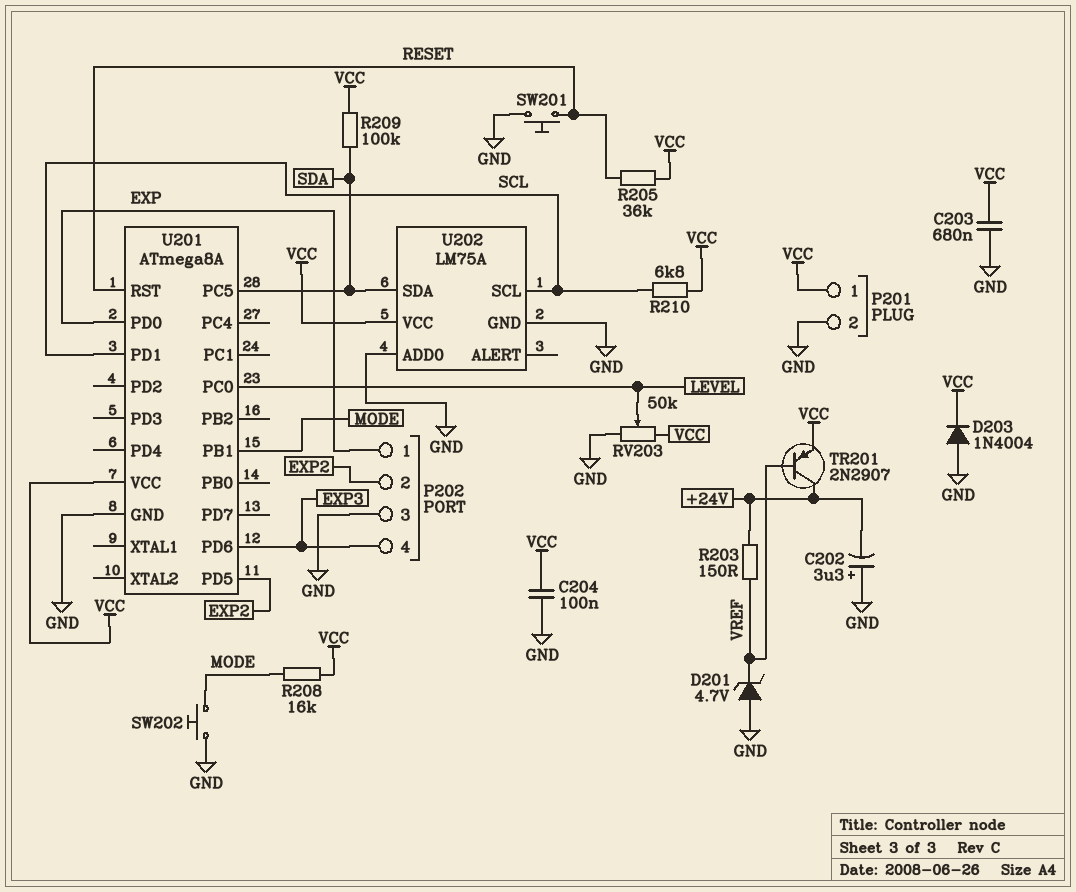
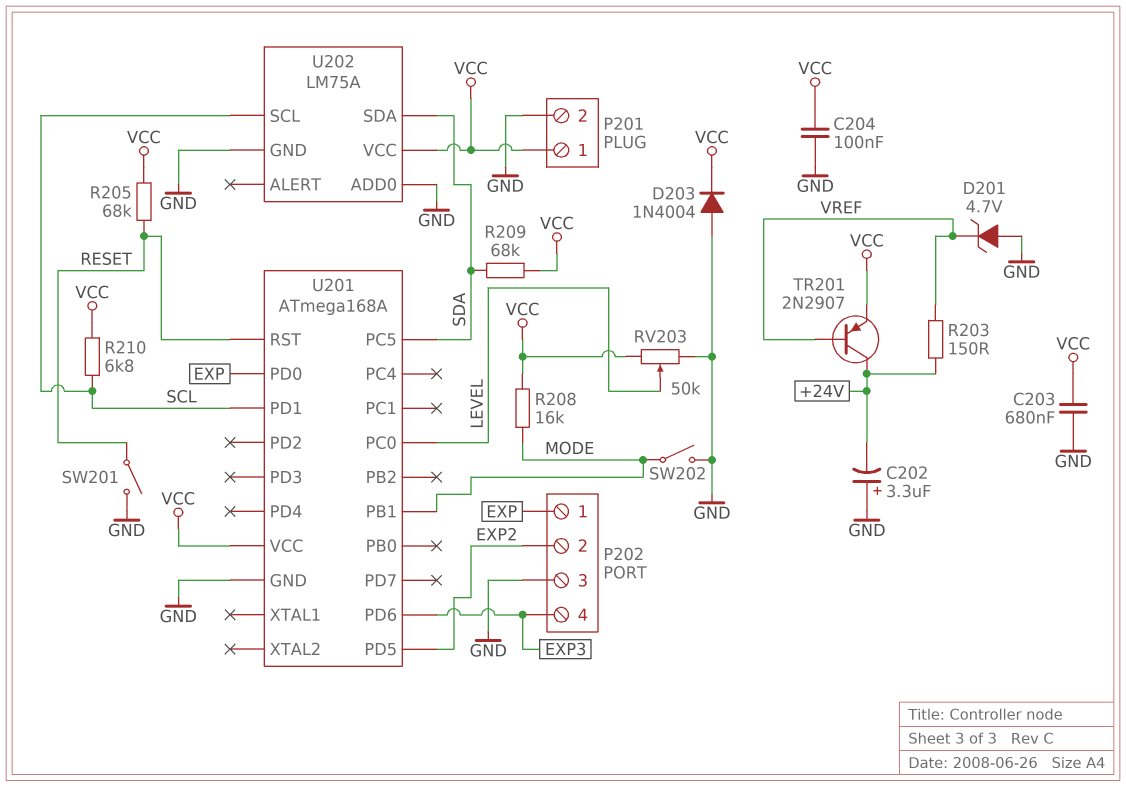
R205: 36k (RESET, VCC) -> 68k (RESET, VCC)
R209: 100k (SDA, VCC) -> 68k (SDA, VCC)
SW201: button (GND, RESET) -> switch (GND, RESET)
SW202: button (GND, MODE) -> switch (GND, MODE)
U201: ATmega8A -> ATmega168A

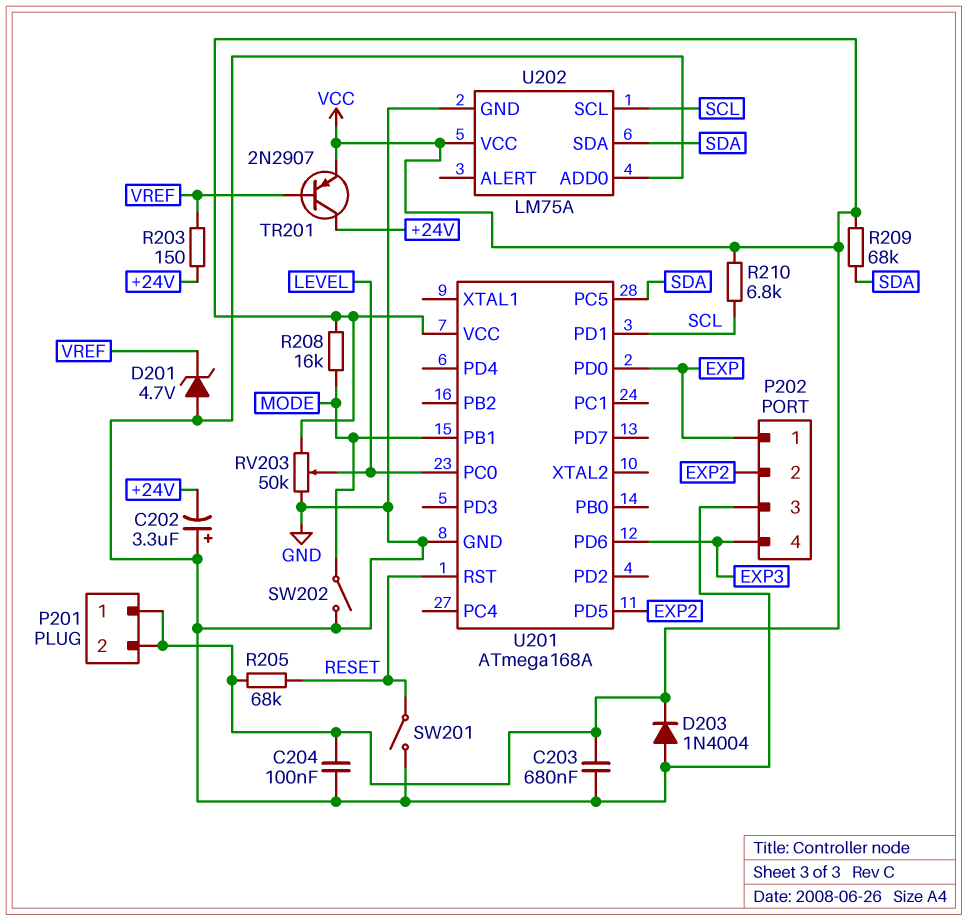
P201 pin 2: GND -> VCC

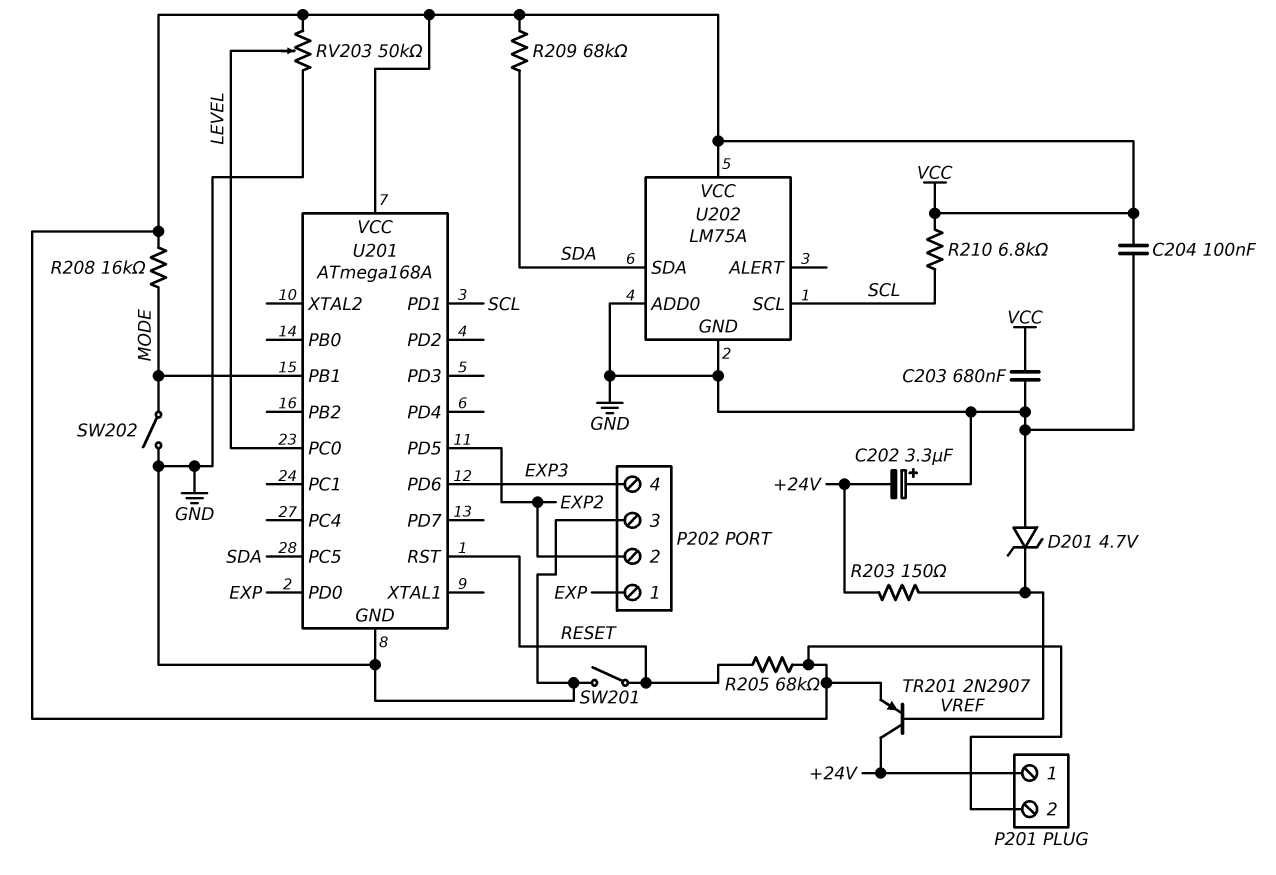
D203: diode 1N4004 (A GND, K VCC) -> none
P201 pin 1: VCC -> +24V

